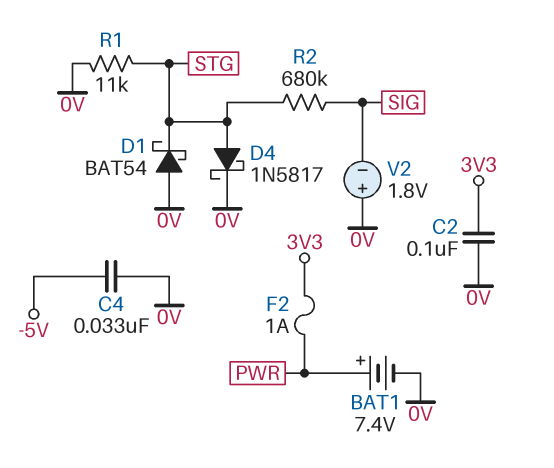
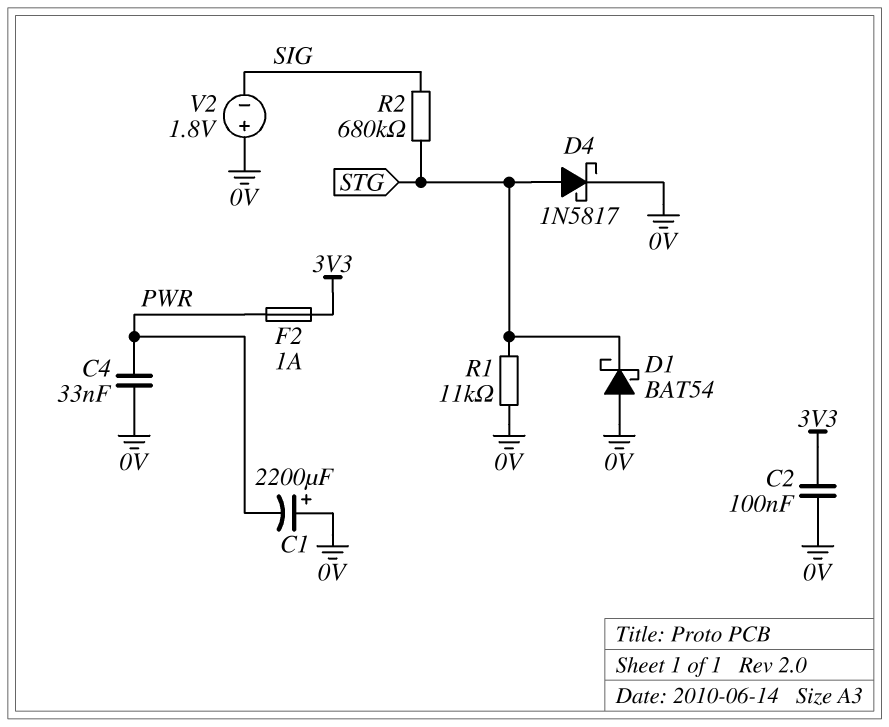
BAT1: 7.4V (plus PWR, minus 0V) -> none
C1: none -> 2200uF (plus 0V, minus PWR)
C4: 33nF (-5V, 0V) -> 33nF (0V, PWR)

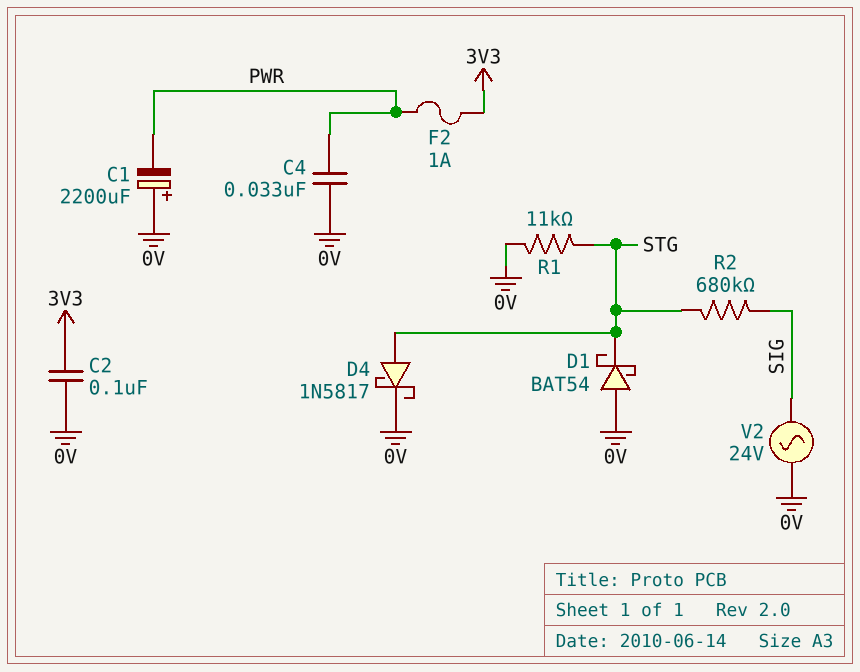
V2: 1.8V (plus 0V, minus SIG) -> AC 24V (0V, SIG)

